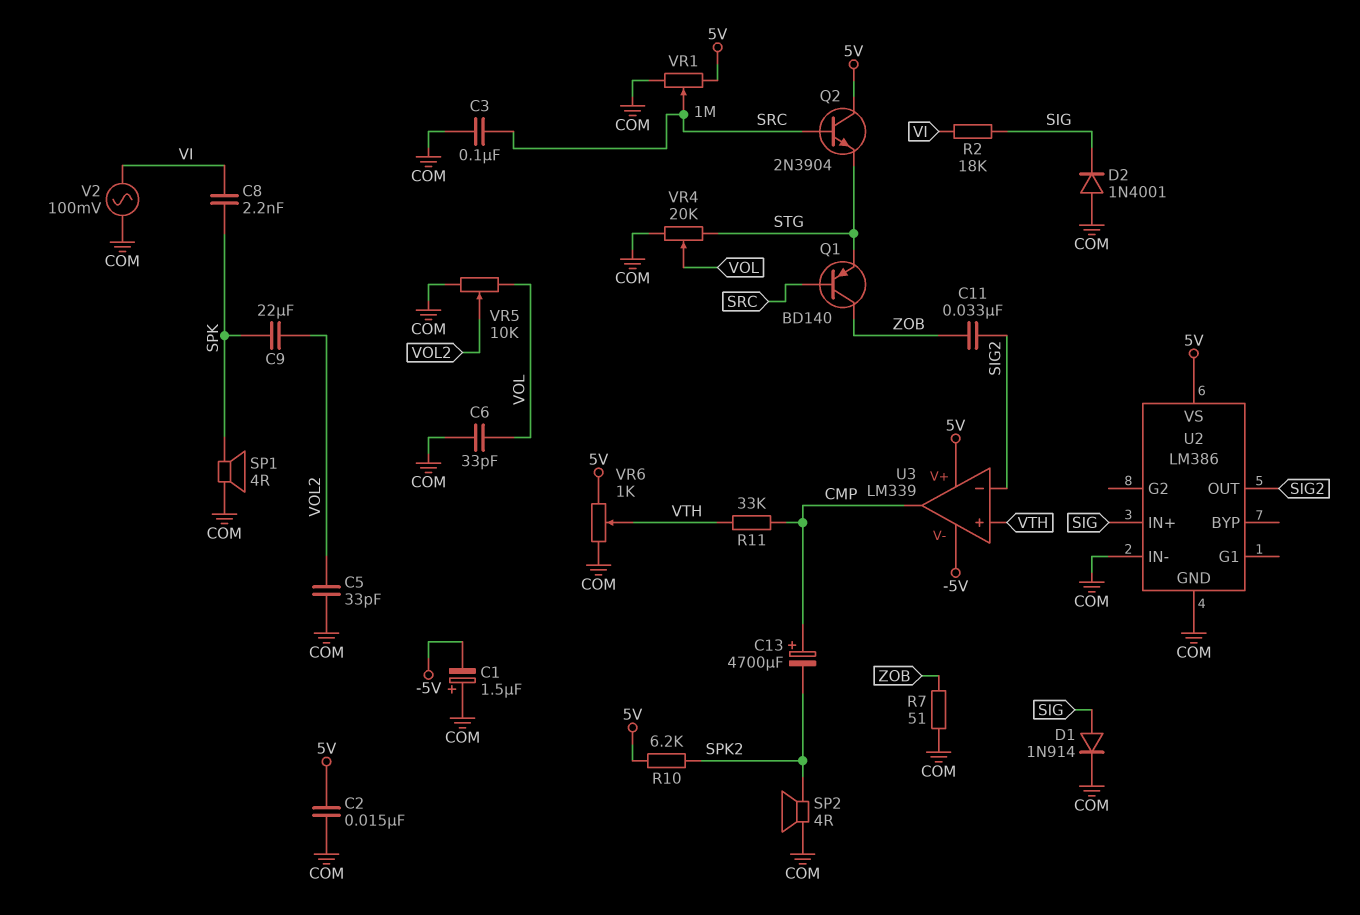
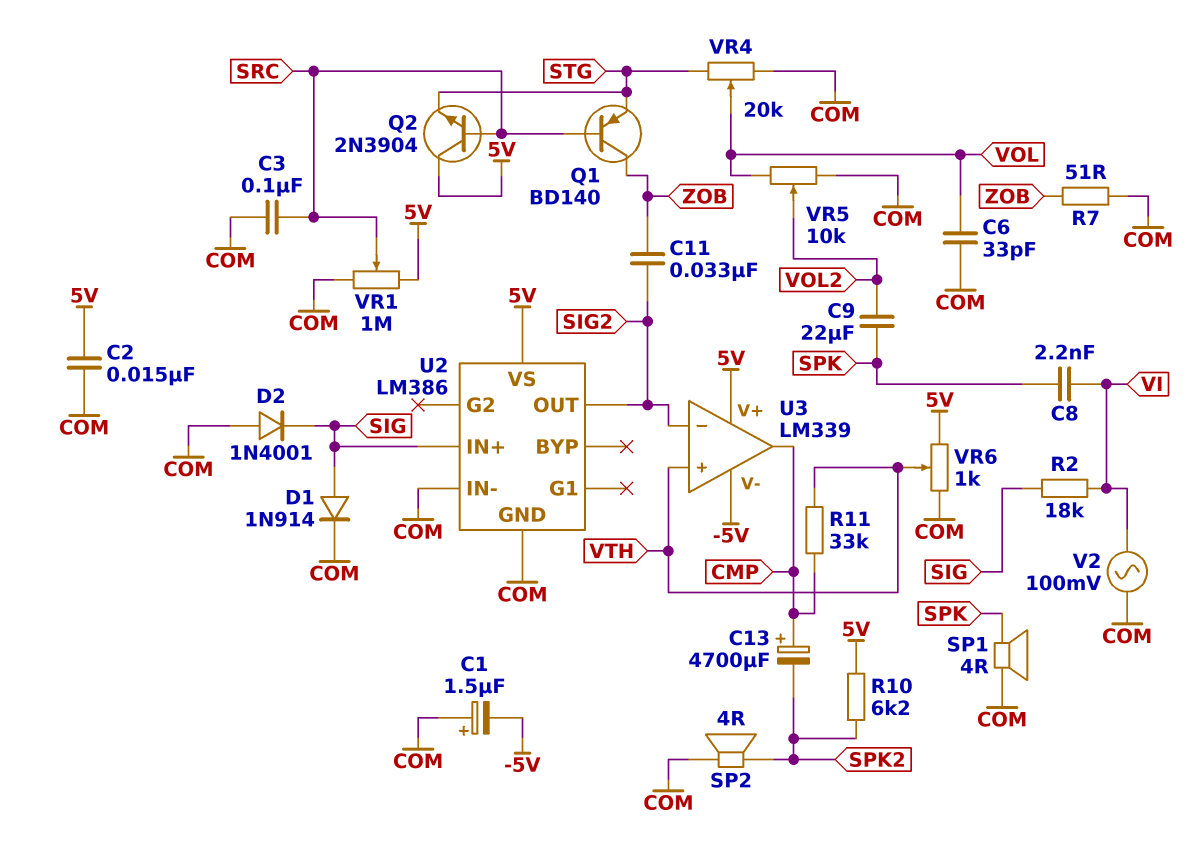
C5: 33pF (COM, VOL2) -> none

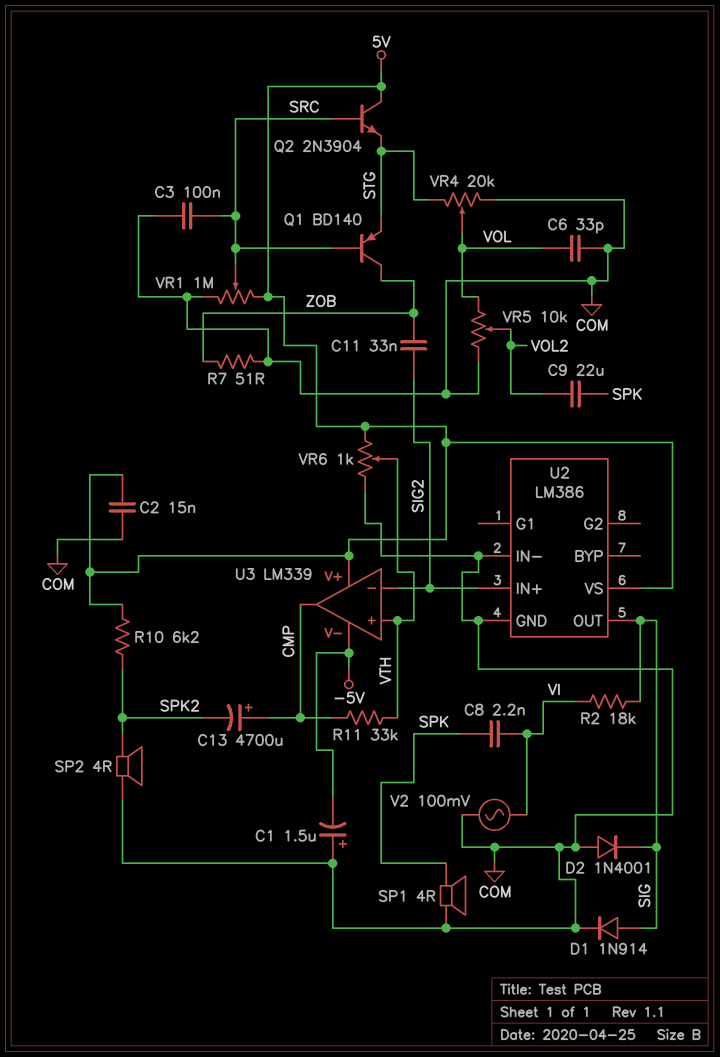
U2 pin IN+: SIG -> SIG2
U2 pin OUT: SIG2 -> SIG

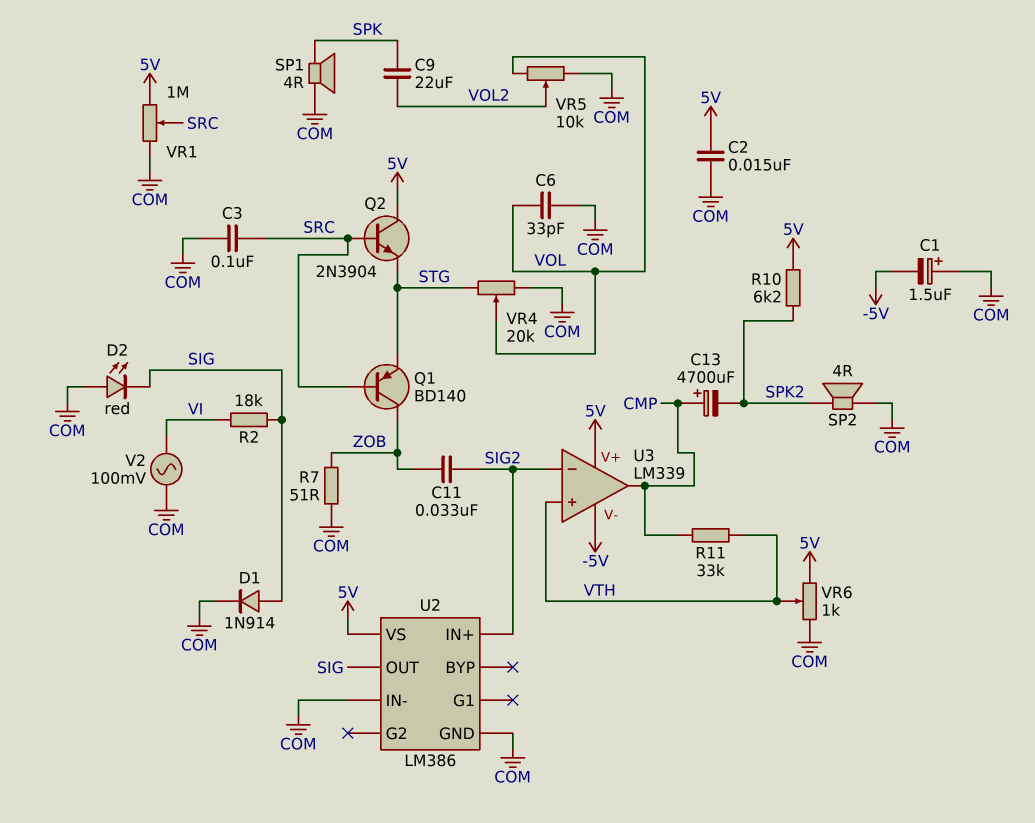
C8: 2.2nF (SPK, VI) -> none
D2: diode 1N4001 (A COM, K SIG) -> LED red (A COM, K SIG)

